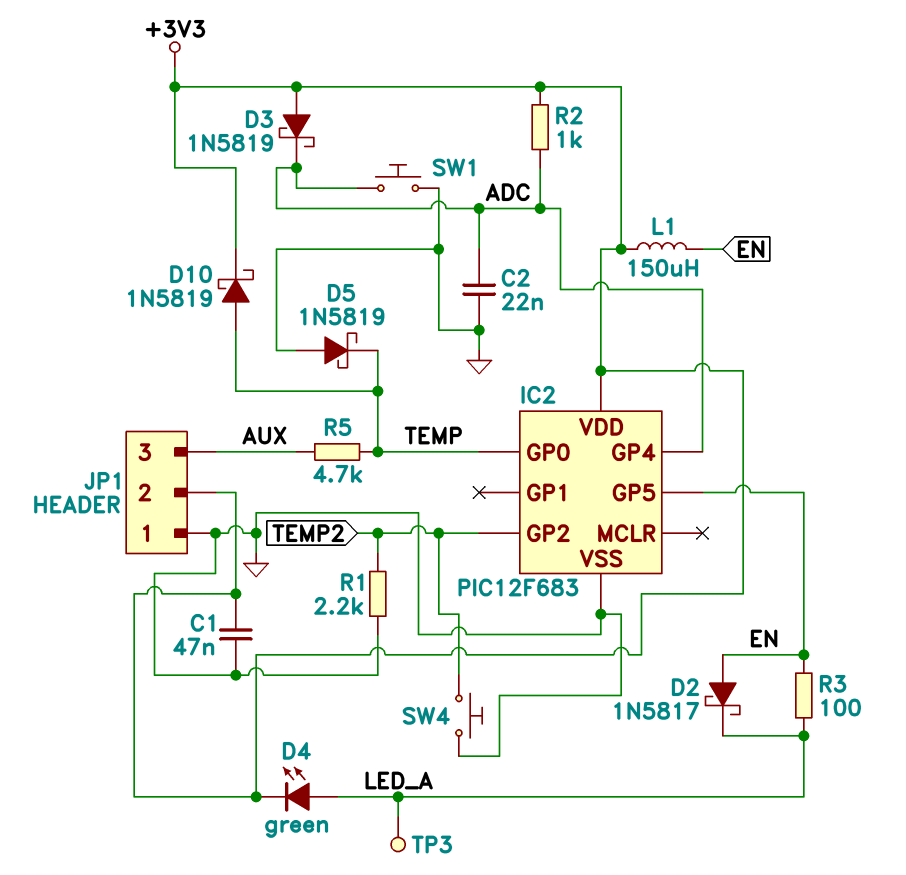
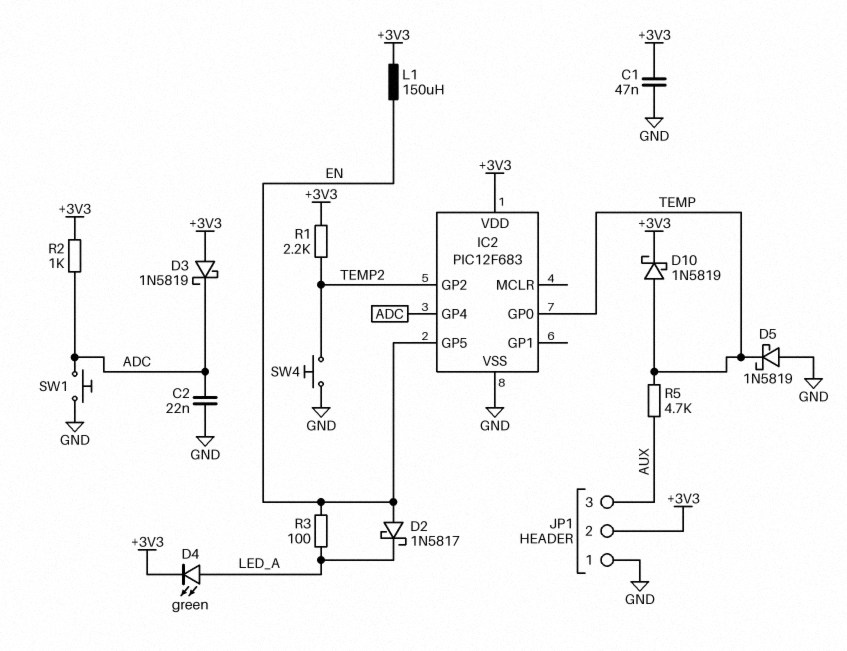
R1: 2.2k (GND, TEMP2) -> 2.2k (+3V3, TEMP2)
TP3: test point (LED_A) -> none

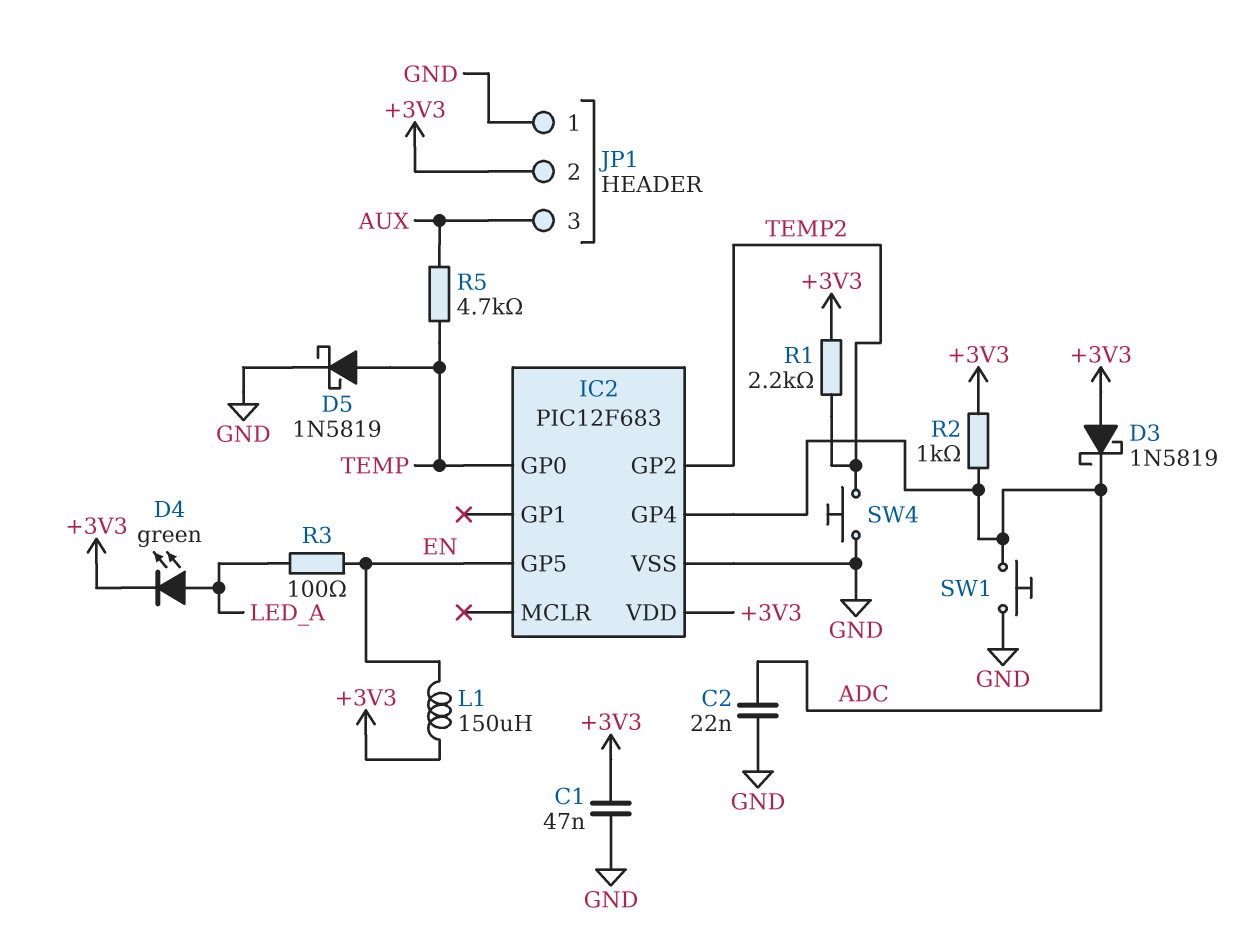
D2: schottky 1N5817 (A EN, K LED_A) -> none
D5: schottky 1N5819 (A GND, K TEMP) -> schottky 1N5819 (A TEMP, K GND)
D10: schottky 1N5819 (A TEMP, K +3V3) -> none

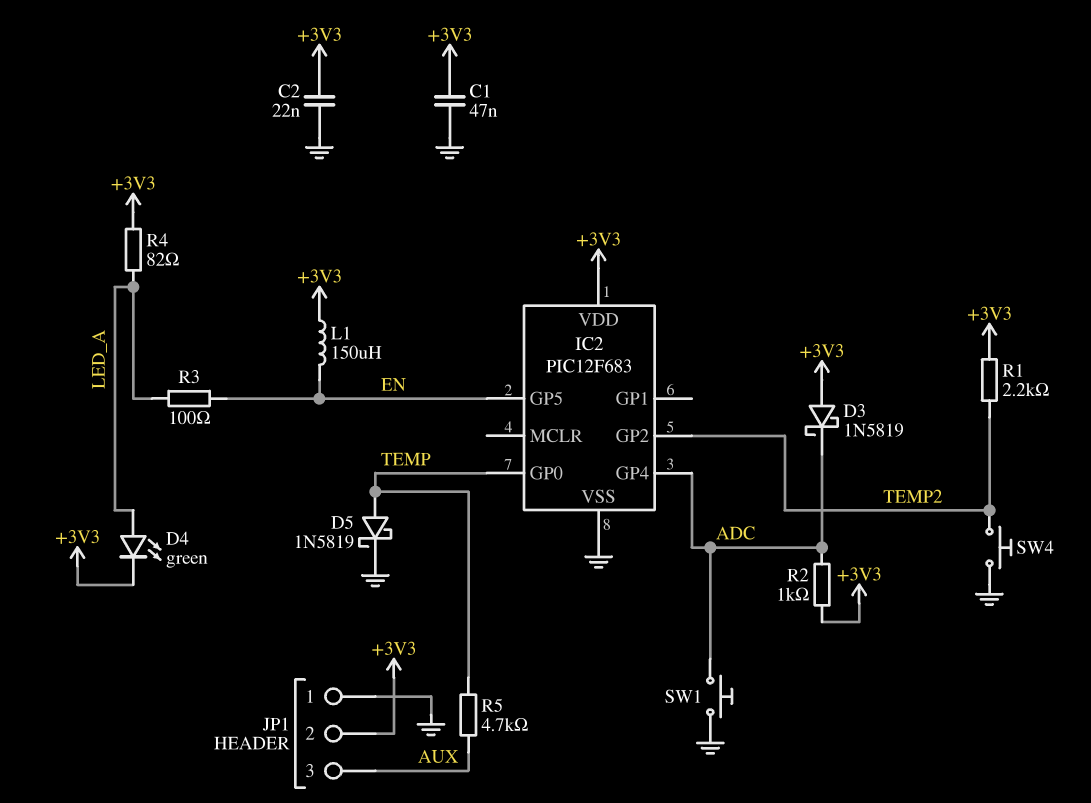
C2: 22nF (ADC, GND) -> 22nF (+3V3, GND)
R4: none -> 82 (+3V3, LED_A)

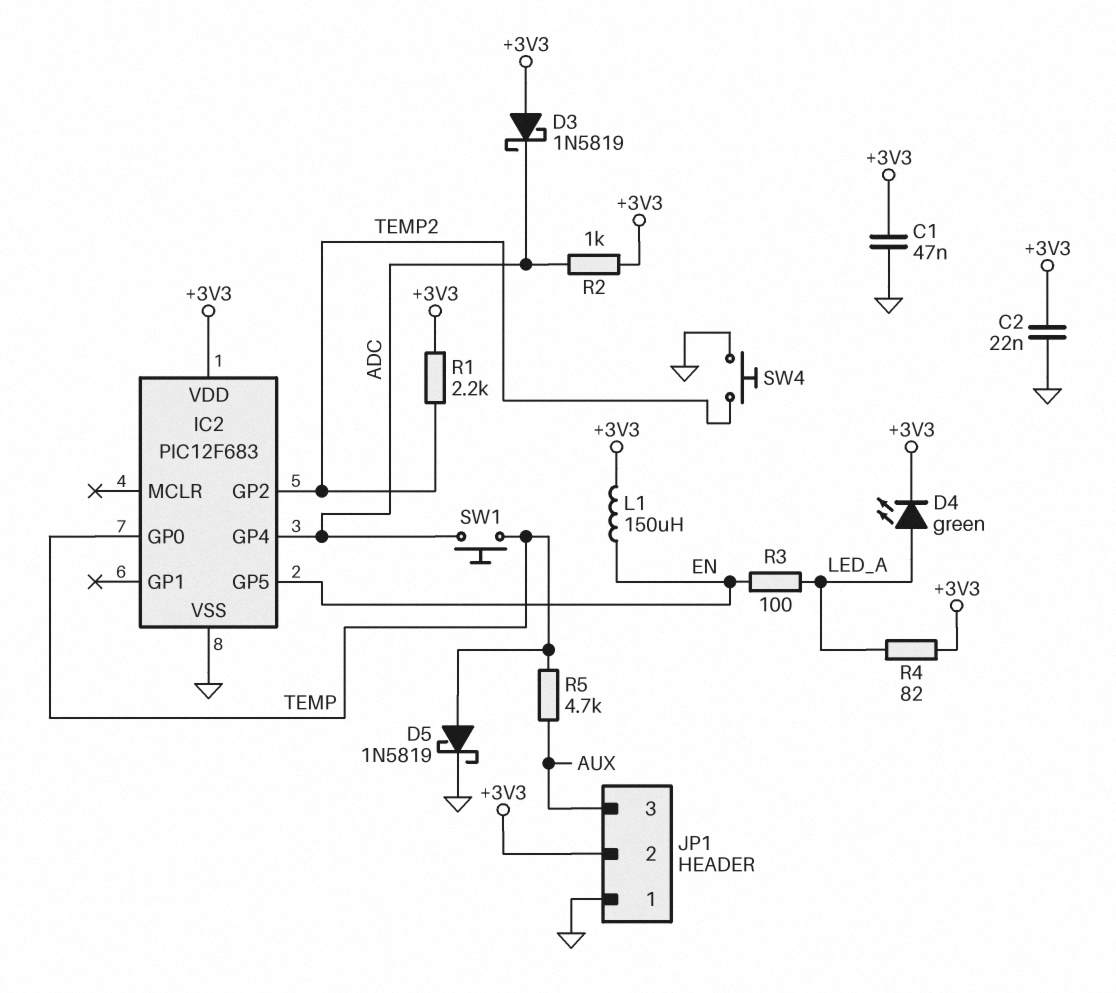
SW1: button (ADC, GND) -> button (ADC, TEMP)

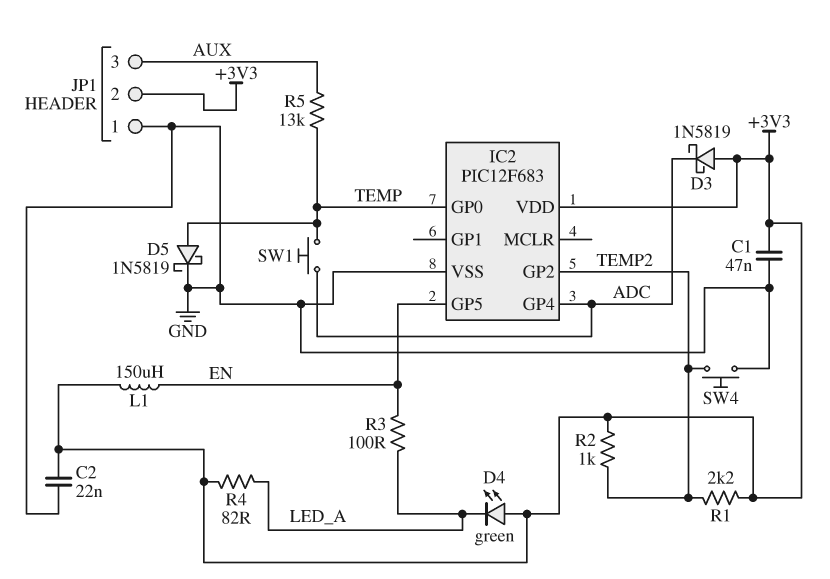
D4: LED green (A LED_A, K +3V3) -> LED green (A +3V3, K LED_A)
R2: 1k (+3V3, ADC) -> 1k (+3V3, TEMP2)
R5: 4.7k (AUX, TEMP) -> 13k (AUX, TEMP)

